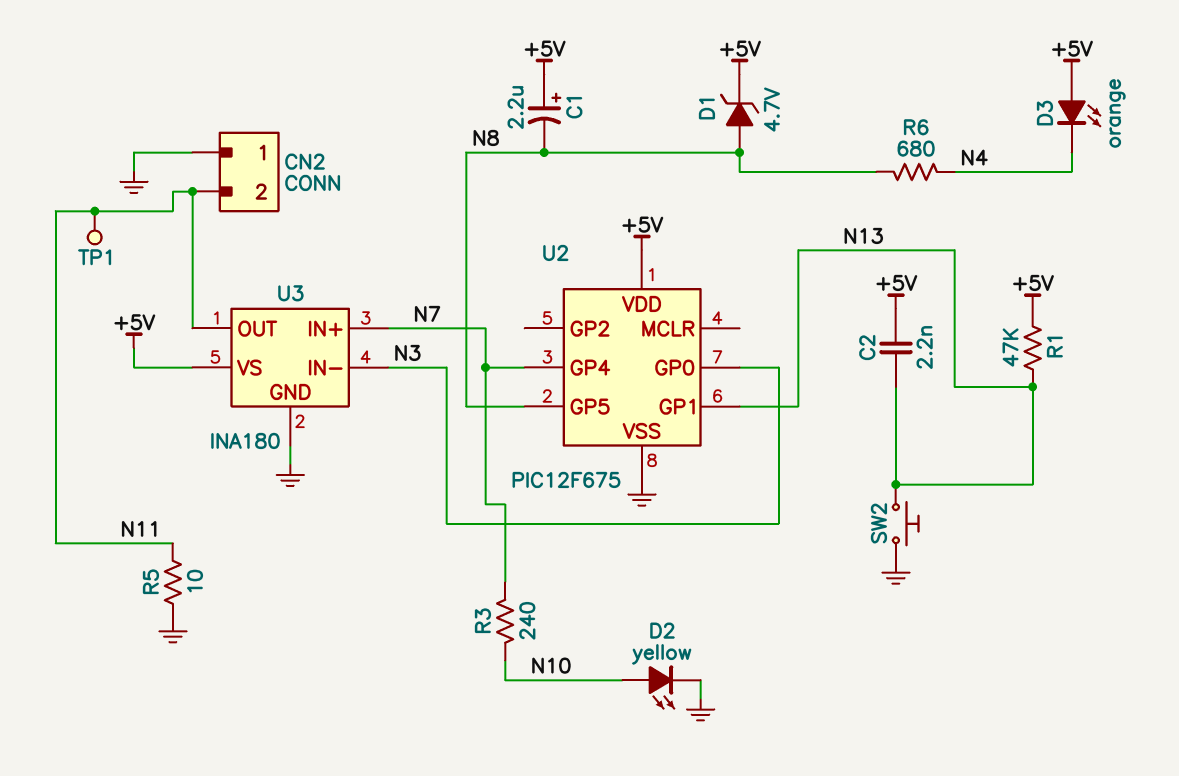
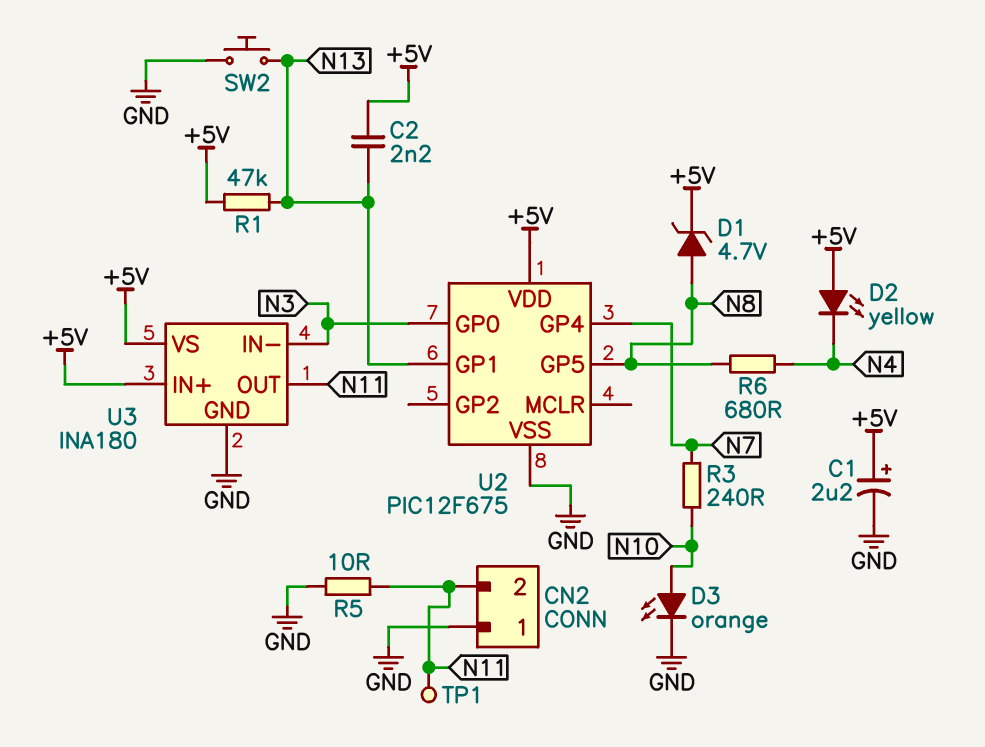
C1: 2.2uF (plus +5V, minus N8) -> 2.2uF (plus +5V, minus GND)
D2: LED yellow (A N10, K GND) -> LED yellow (A +5V, K N4)
D3: LED orange (A +5V, K N4) -> LED orange (A N10, K GND)
U3 pin IN+: N7 -> +5V

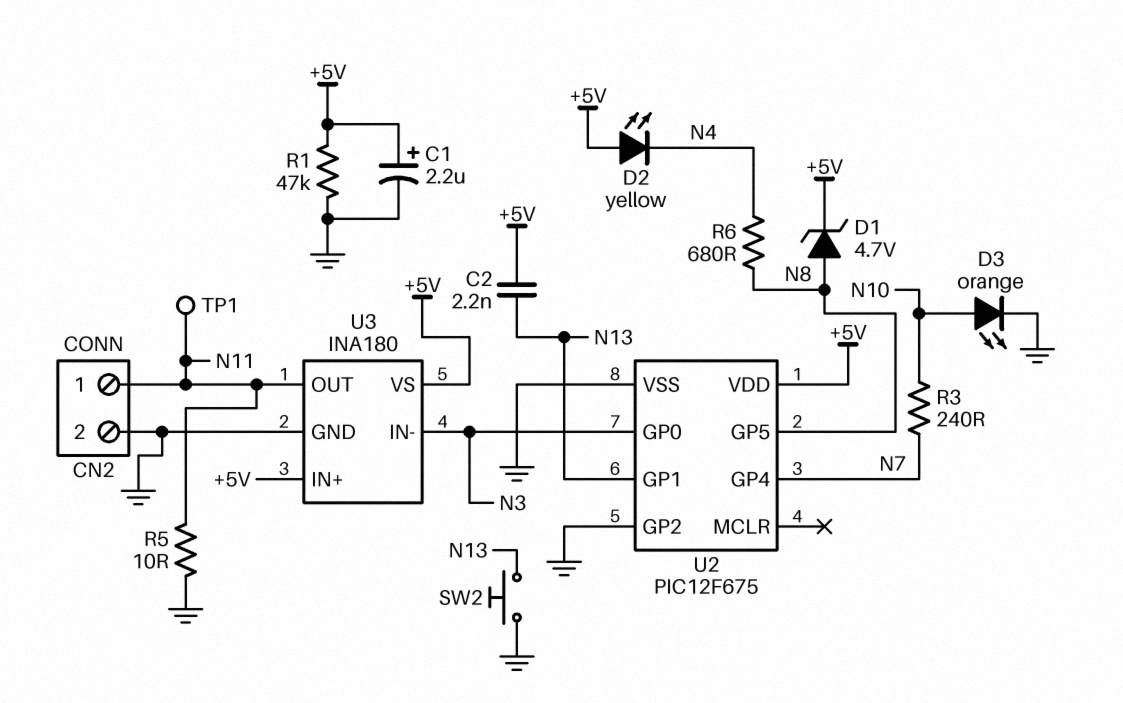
CN2 pin 1: GND -> N11
CN2 pin 2: N11 -> GND
R1: 47k (+5V, N13) -> 47k (+5V, GND)
U2 pin GP2: none -> GND

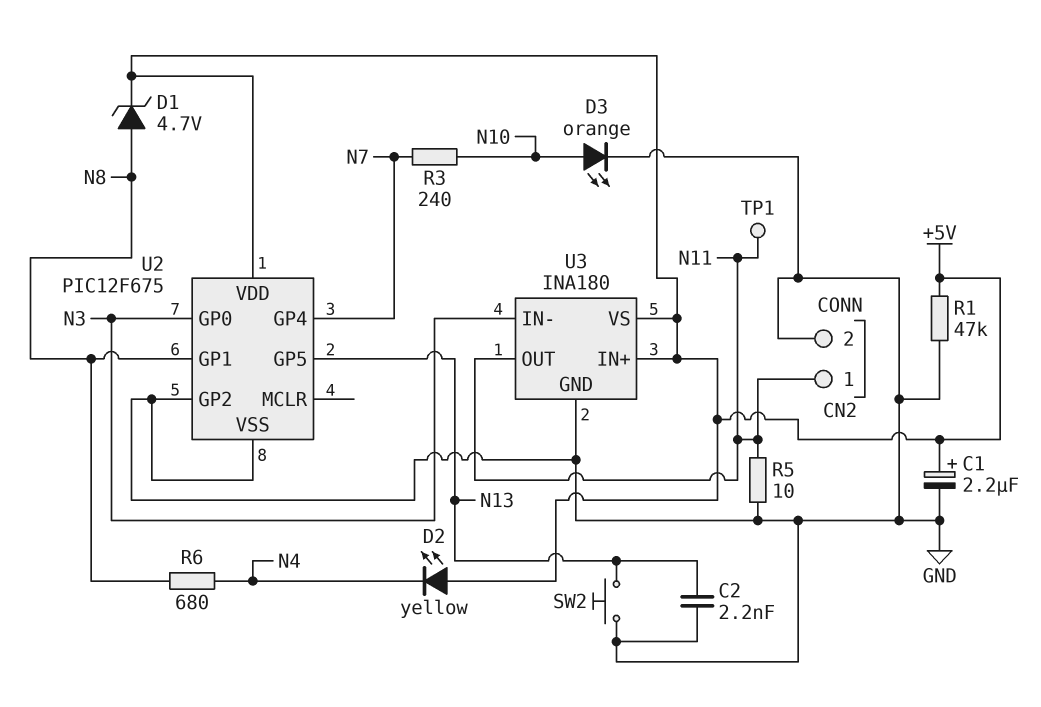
C2: 2.2nF (+5V, N13) -> 2.2nF (GND, N13)
U2 pin GP1: N13 -> N8
U2 pin GP5: N8 -> N13

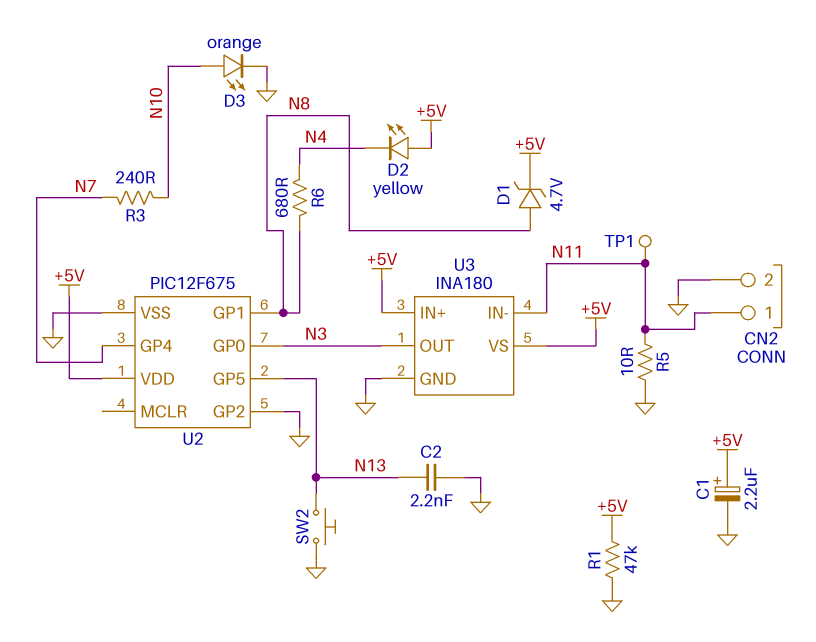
U3 pin IN-: N3 -> N11
U3 pin OUT: N11 -> N3

